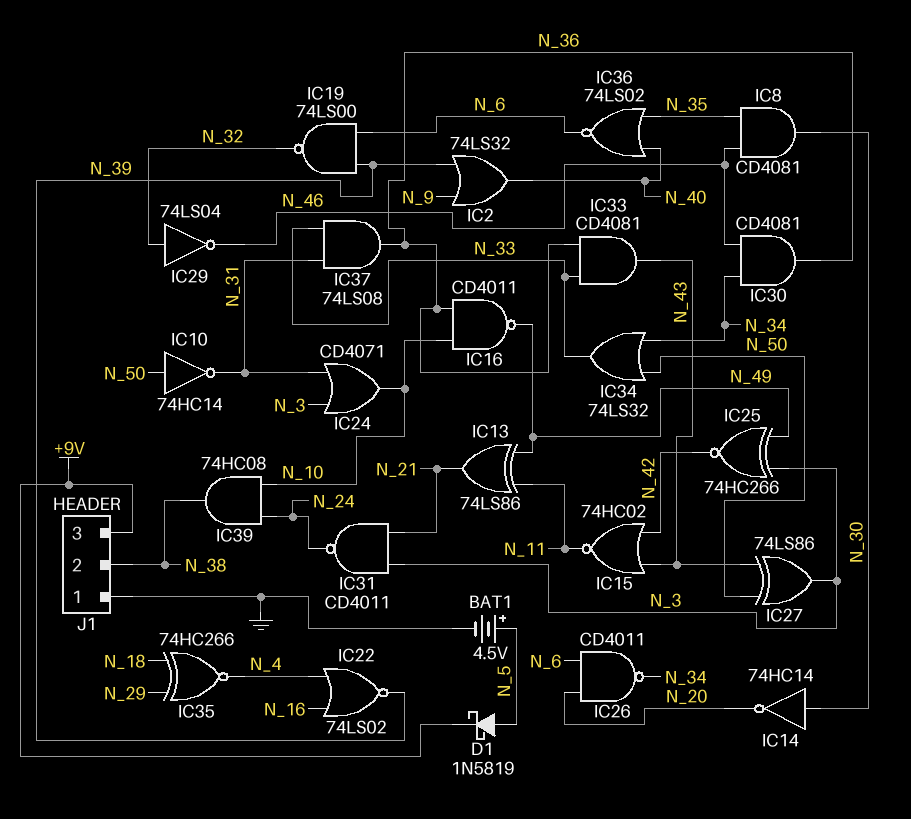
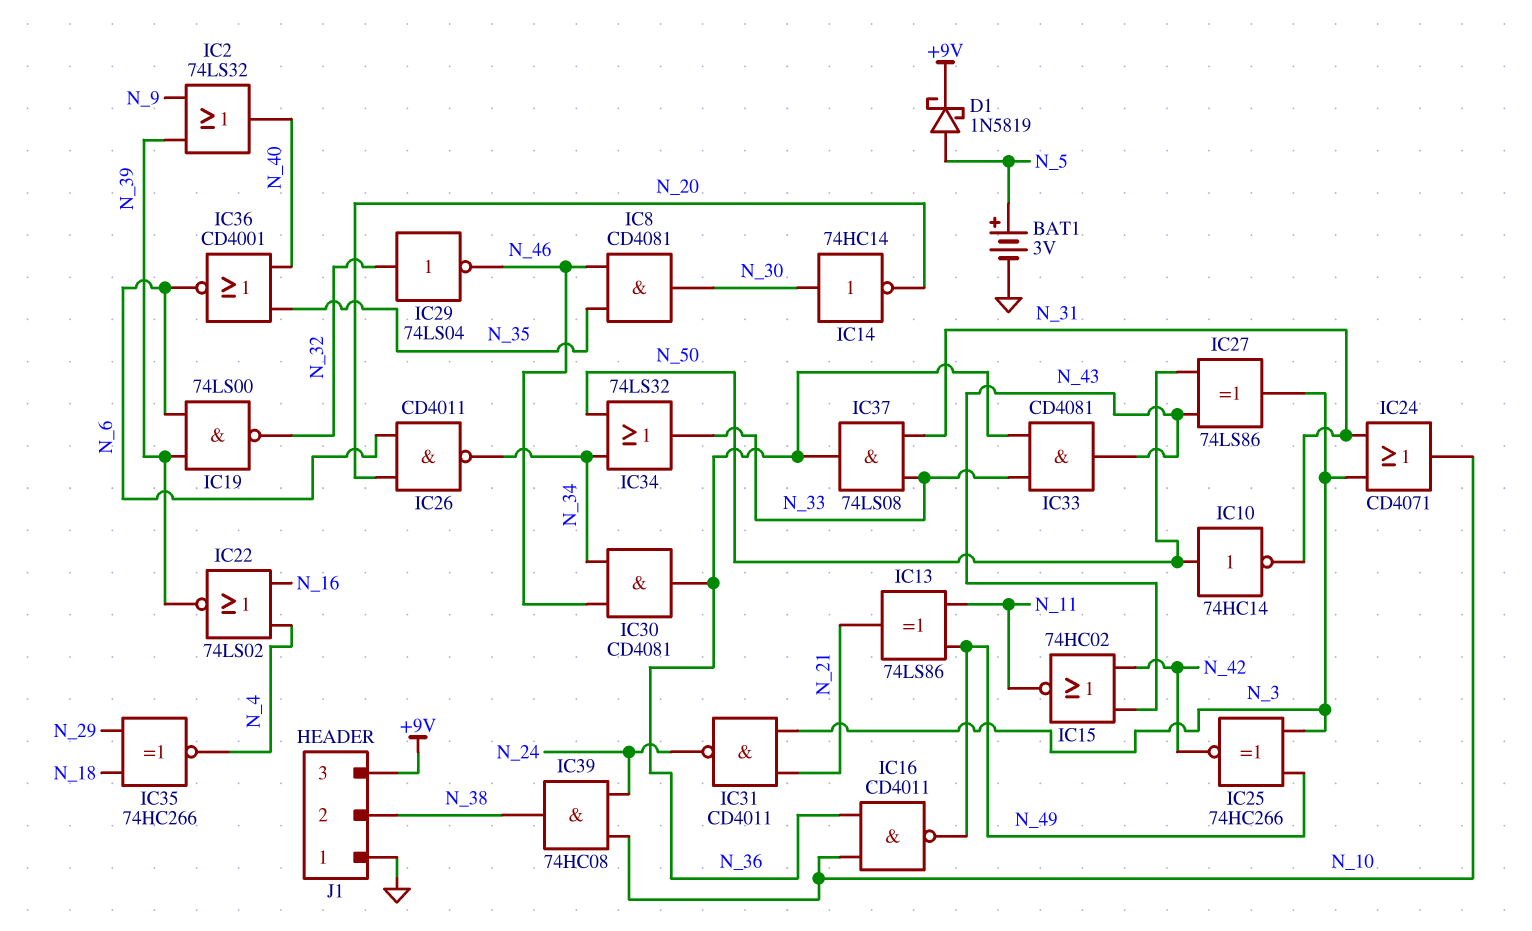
BAT1: 4.5V (plus N_5, minus GND) -> 3V (plus N_5, minus GND)
IC36: NOR 74LS02 (in N_35, in N_40, out N_6) -> NOR CD4001 (in N_35, in N_40, out N_6)

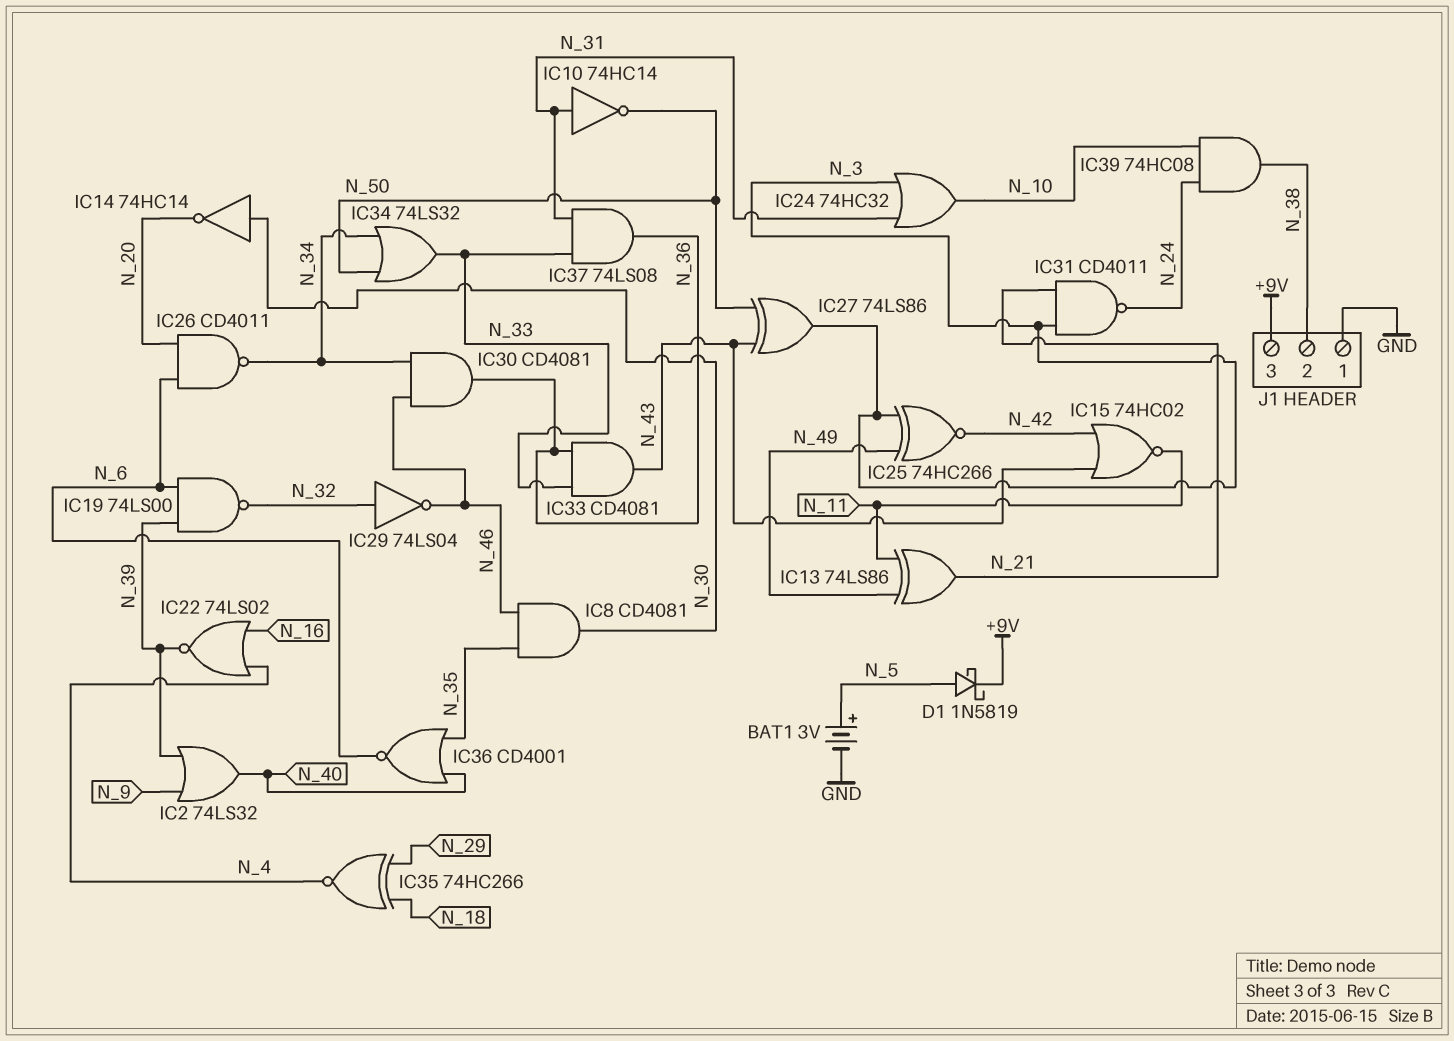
IC10: NOT 74HC14 (in N_50, out N_31) -> NOT 74HC14 (in N_31, out N_50)
IC16: NAND CD4011 (in N_10, in N_36, out N_49) -> none
IC24: OR CD4071 (in N_3, in N_31, out N_10) -> OR 74HC32 (in N_3, in N_31, out N_10)

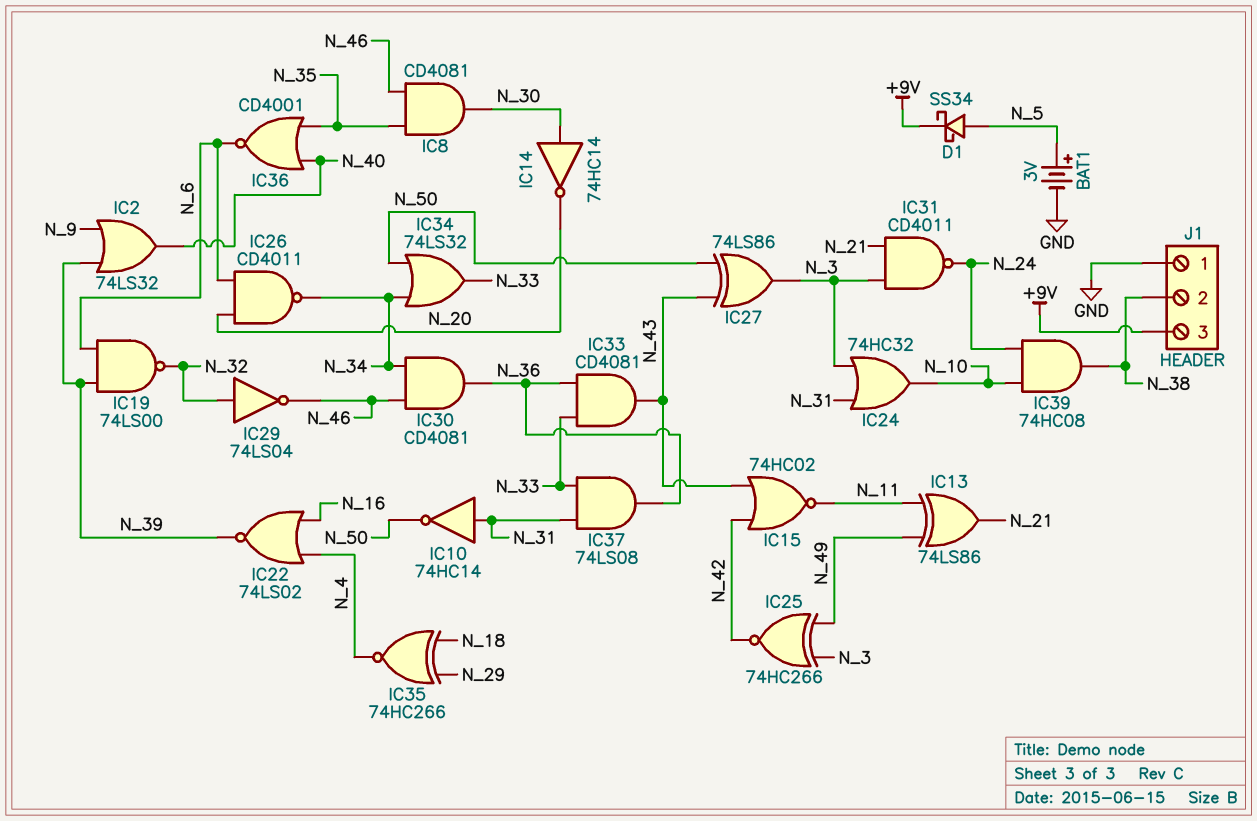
D1: schottky 1N5819 (A N_5, K +9V) -> schottky SS34 (A N_5, K +9V)

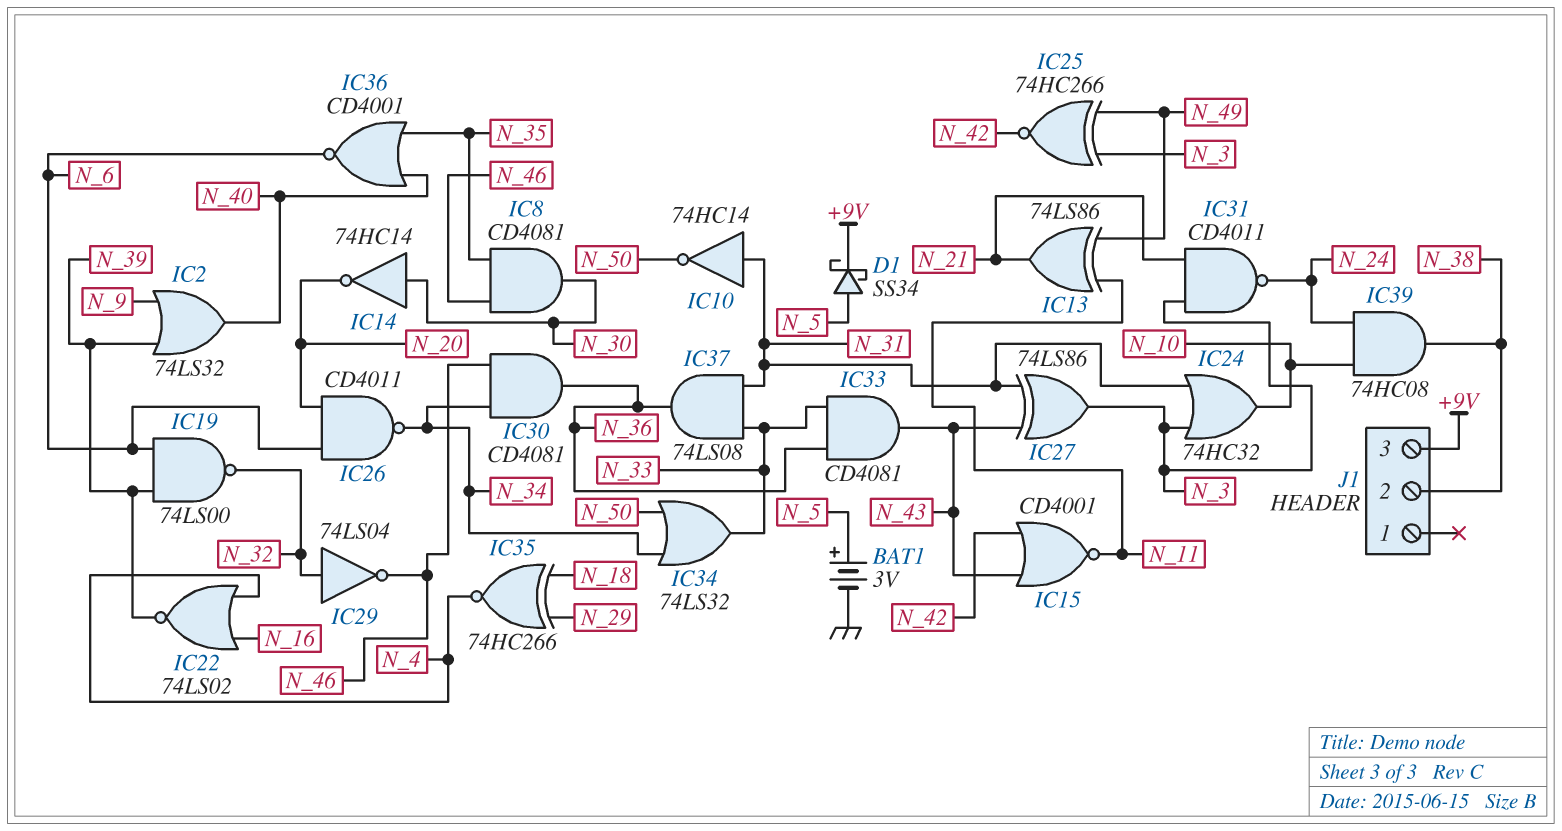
IC15: NOR 74HC02 (in N_42, in N_43, out N_11) -> NOR CD4001 (in N_42, in N_43, out N_11)
IC27: XOR 74LS86 (in N_43, in N_50, out N_3) -> XOR 74LS86 (in N_31, in N_43, out N_3)
J1 pin 1: GND -> none

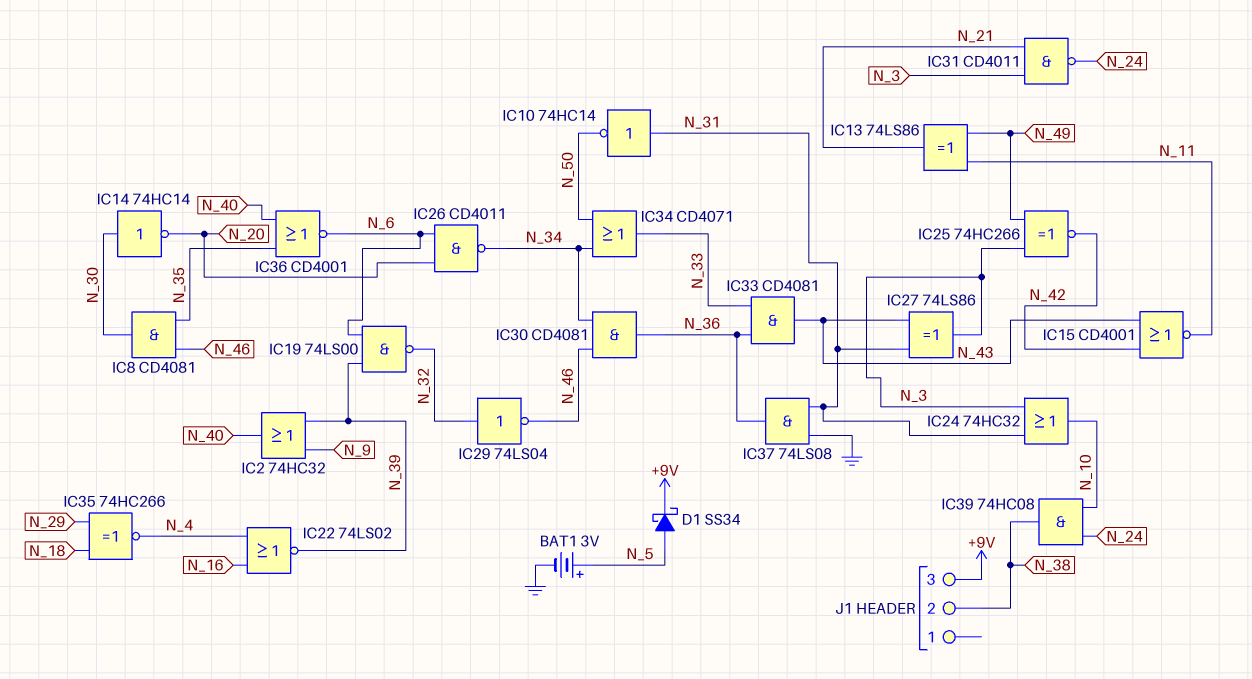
IC2: OR 74LS32 (in N_9, in N_39, out N_40) -> OR 74HC32 (in N_9, in N_39, out N_40)
IC34: OR 74LS32 (in N_34, in N_50, out N_33) -> OR CD4071 (in N_34, in N_50, out N_33)
IC37: AND 74LS08 (in N_31, in N_33, out N_36) -> AND 74LS08 (in GND, in N_31, out N_36)

